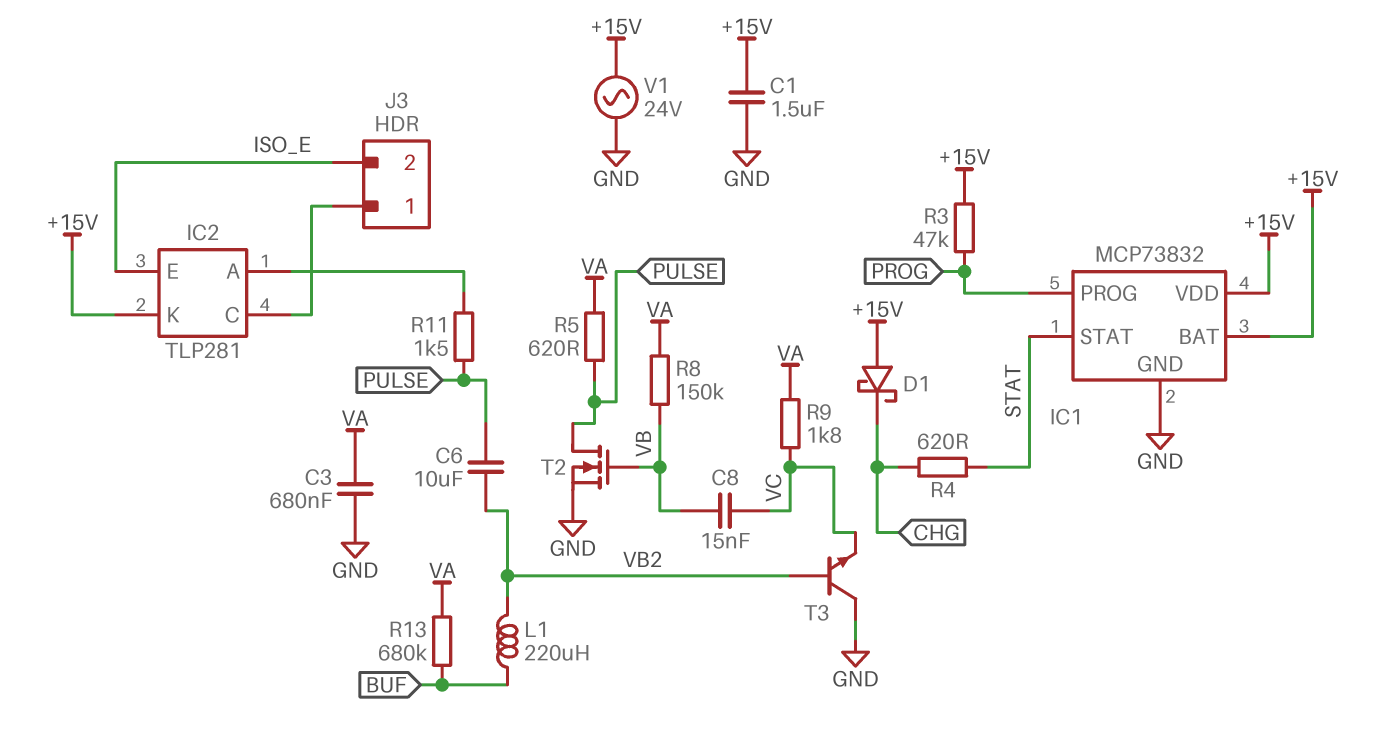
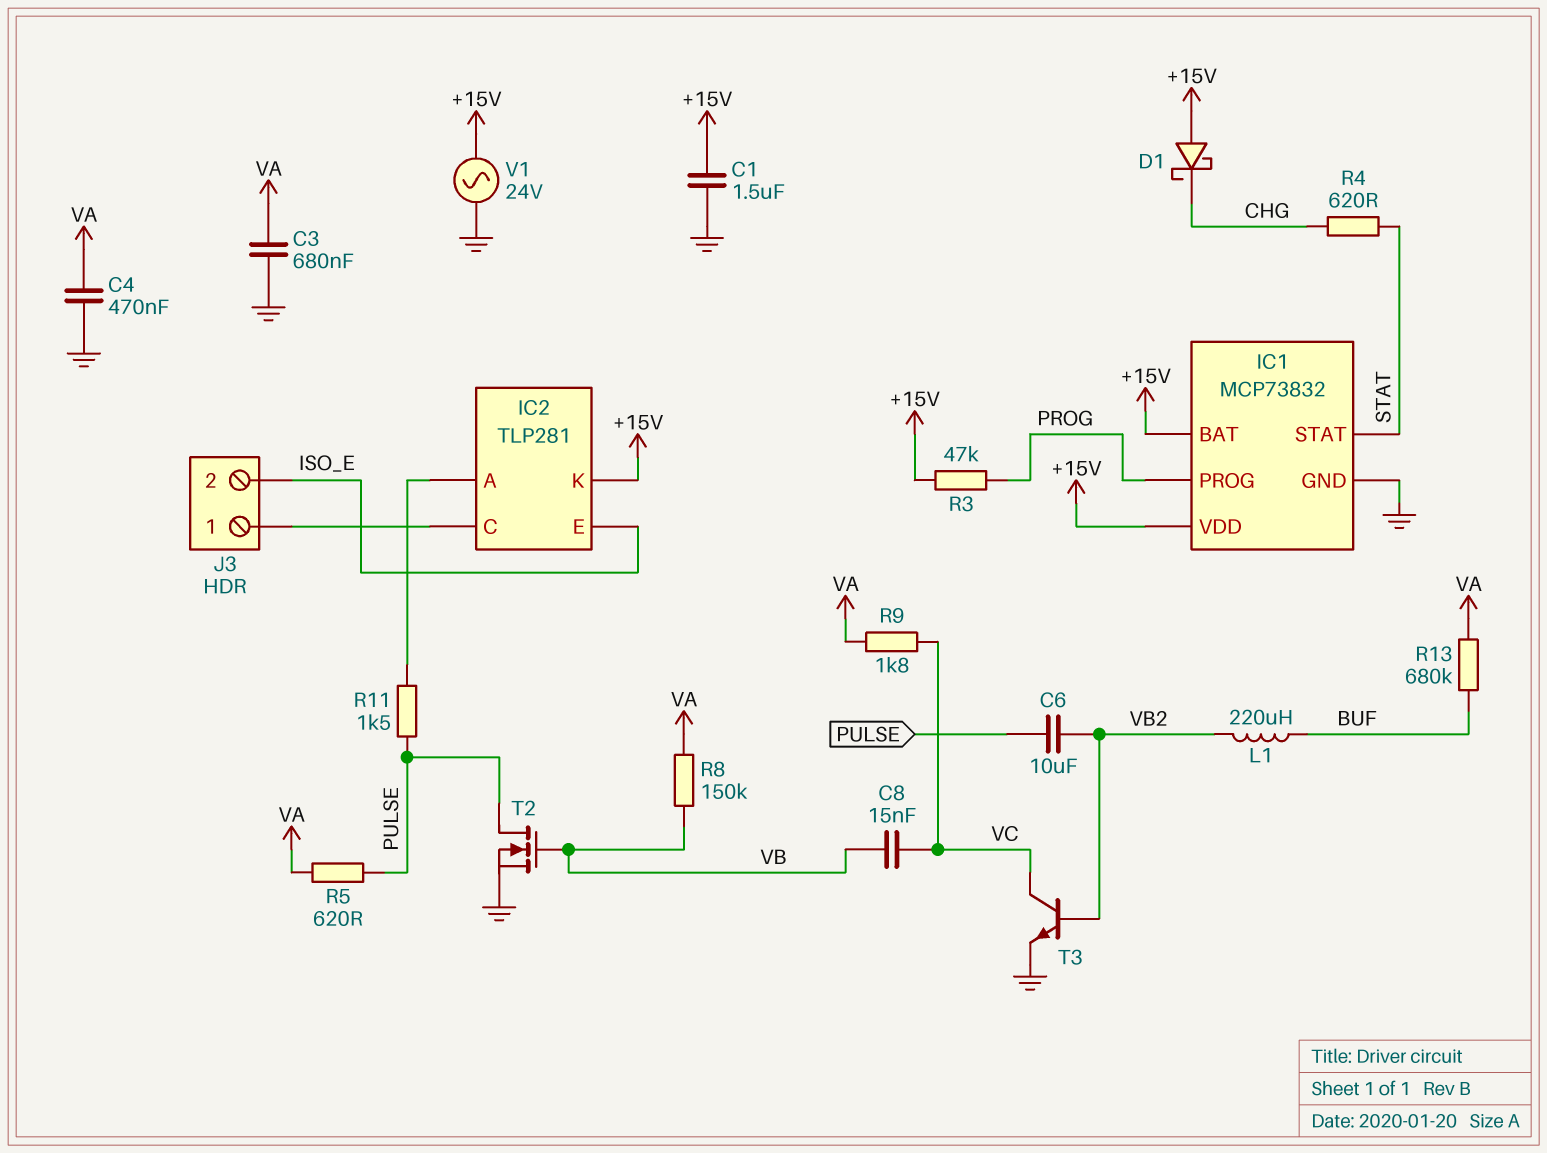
C4: none -> 470nF (GND, VA)
T3: NPN (B VB2, C GND, E VC) -> NPN (B VB2, C VC, E GND)

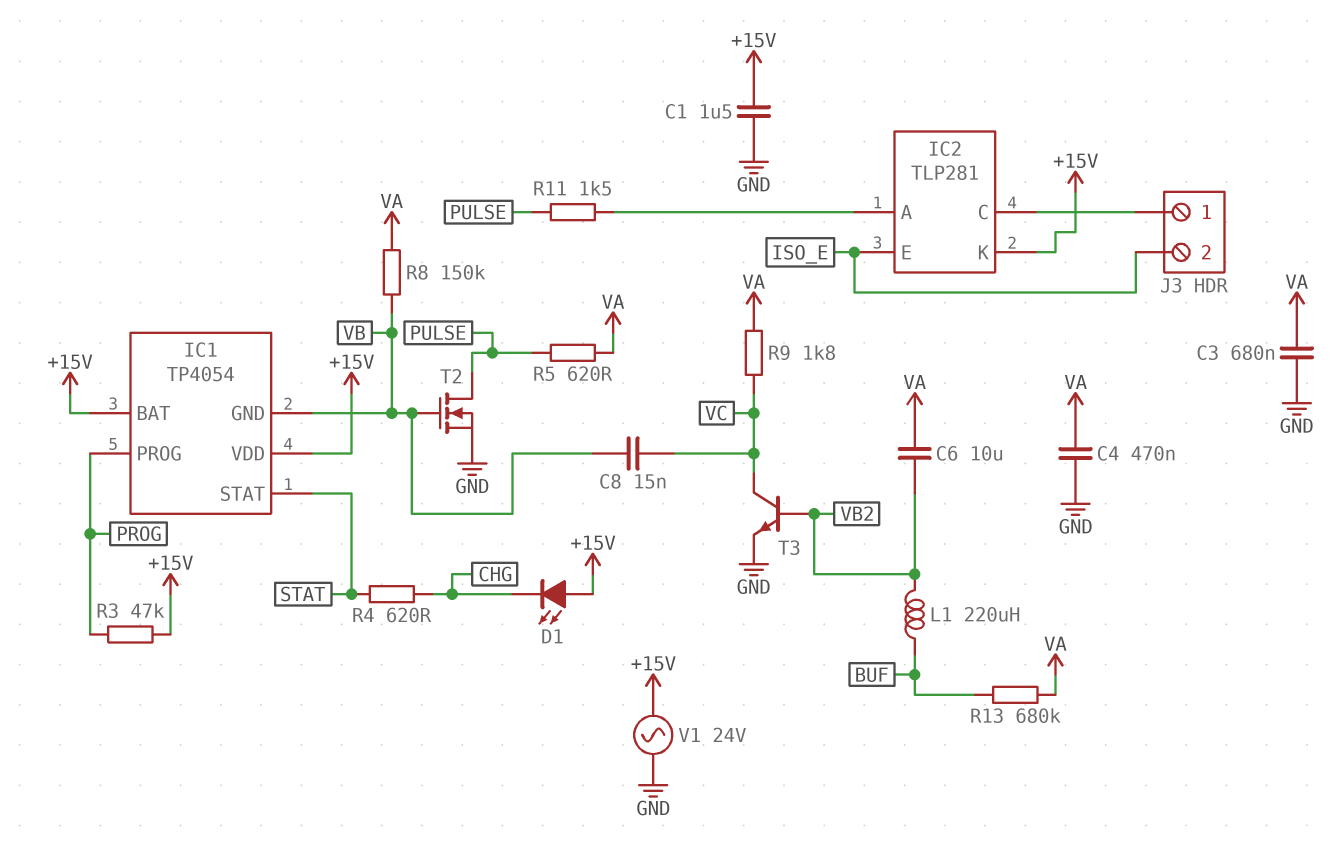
C6: 10uF (PULSE, VB2) -> 10uF (VA, VB2)
D1: schottky (A +15V, K CHG) -> LED (A +15V, K CHG)
IC1: MCP73832 -> TP4054
IC1 pin GND: GND -> VB

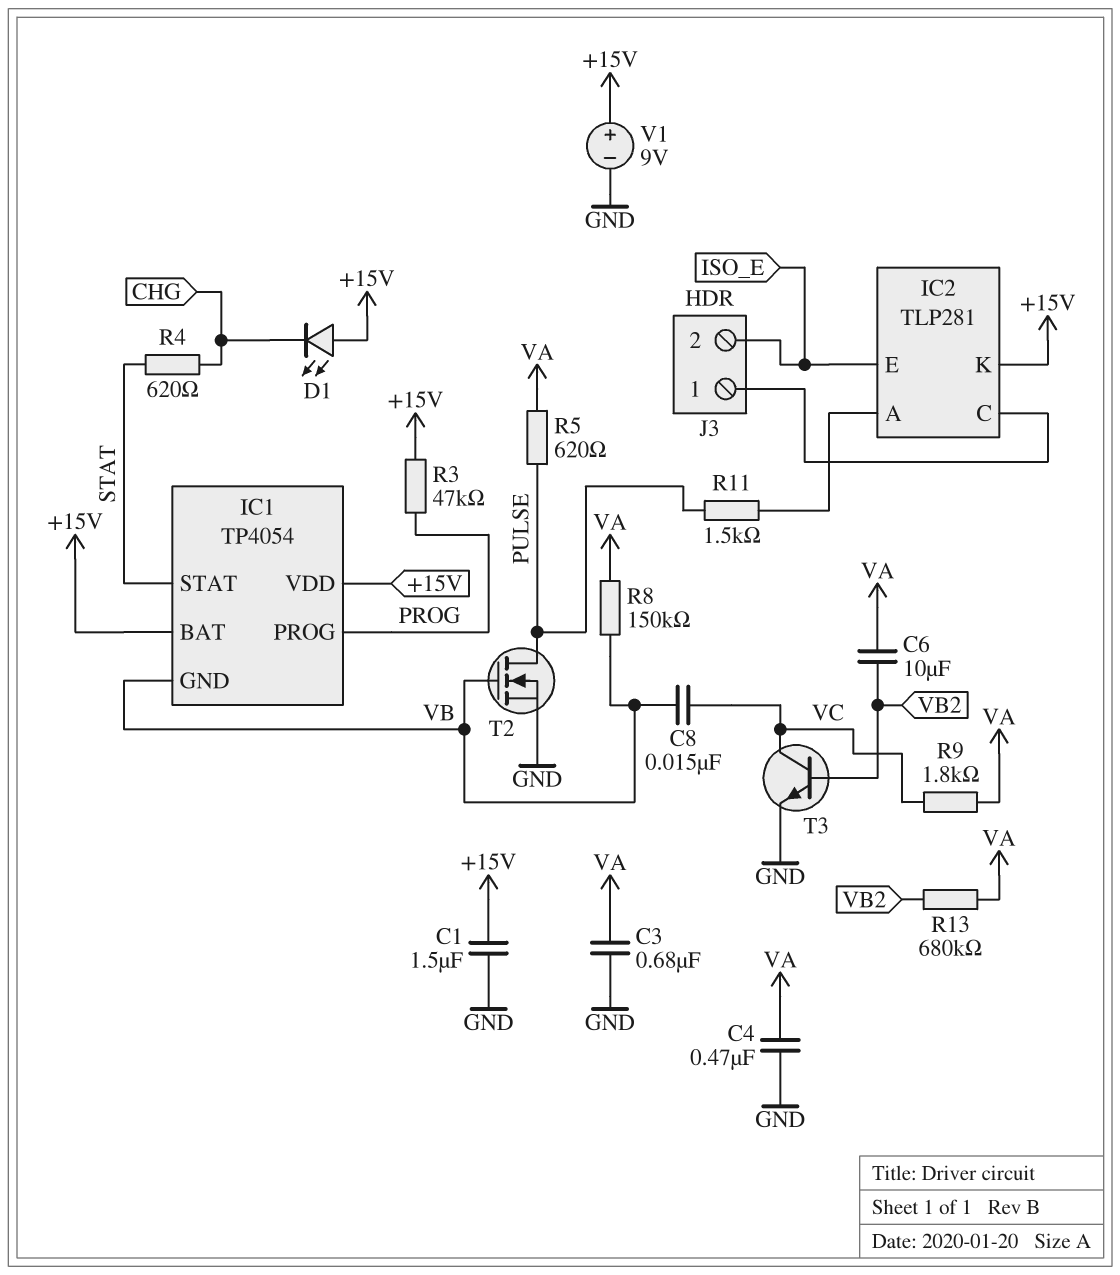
L1: 220uH (BUF, VB2) -> none
R13: 680k (BUF, VA) -> 680k (VA, VB2)
V1: AC 24V (+15V, GND) -> 9V (plus +15V, minus GND)

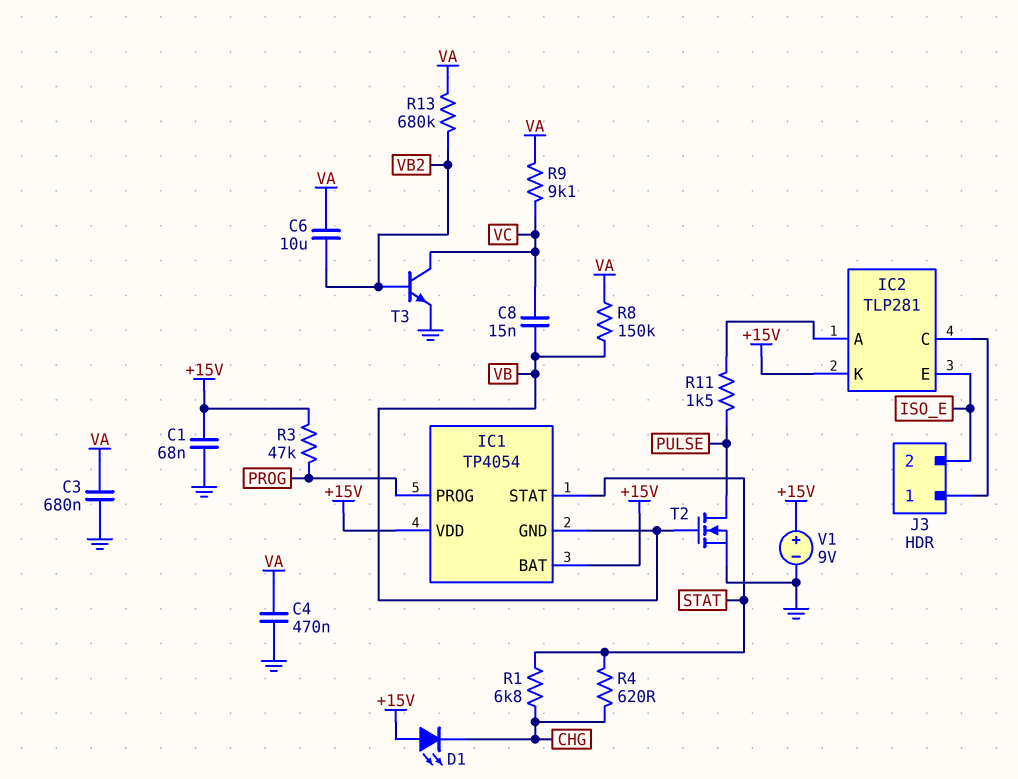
C1: 1.5uF (+15V, GND) -> 68nF (+15V, GND)
R1: none -> 6.8k (CHG, STAT)
R5: 620 (PULSE, VA) -> none
R9: 1.8k (VA, VC) -> 9.1k (VA, VC)

